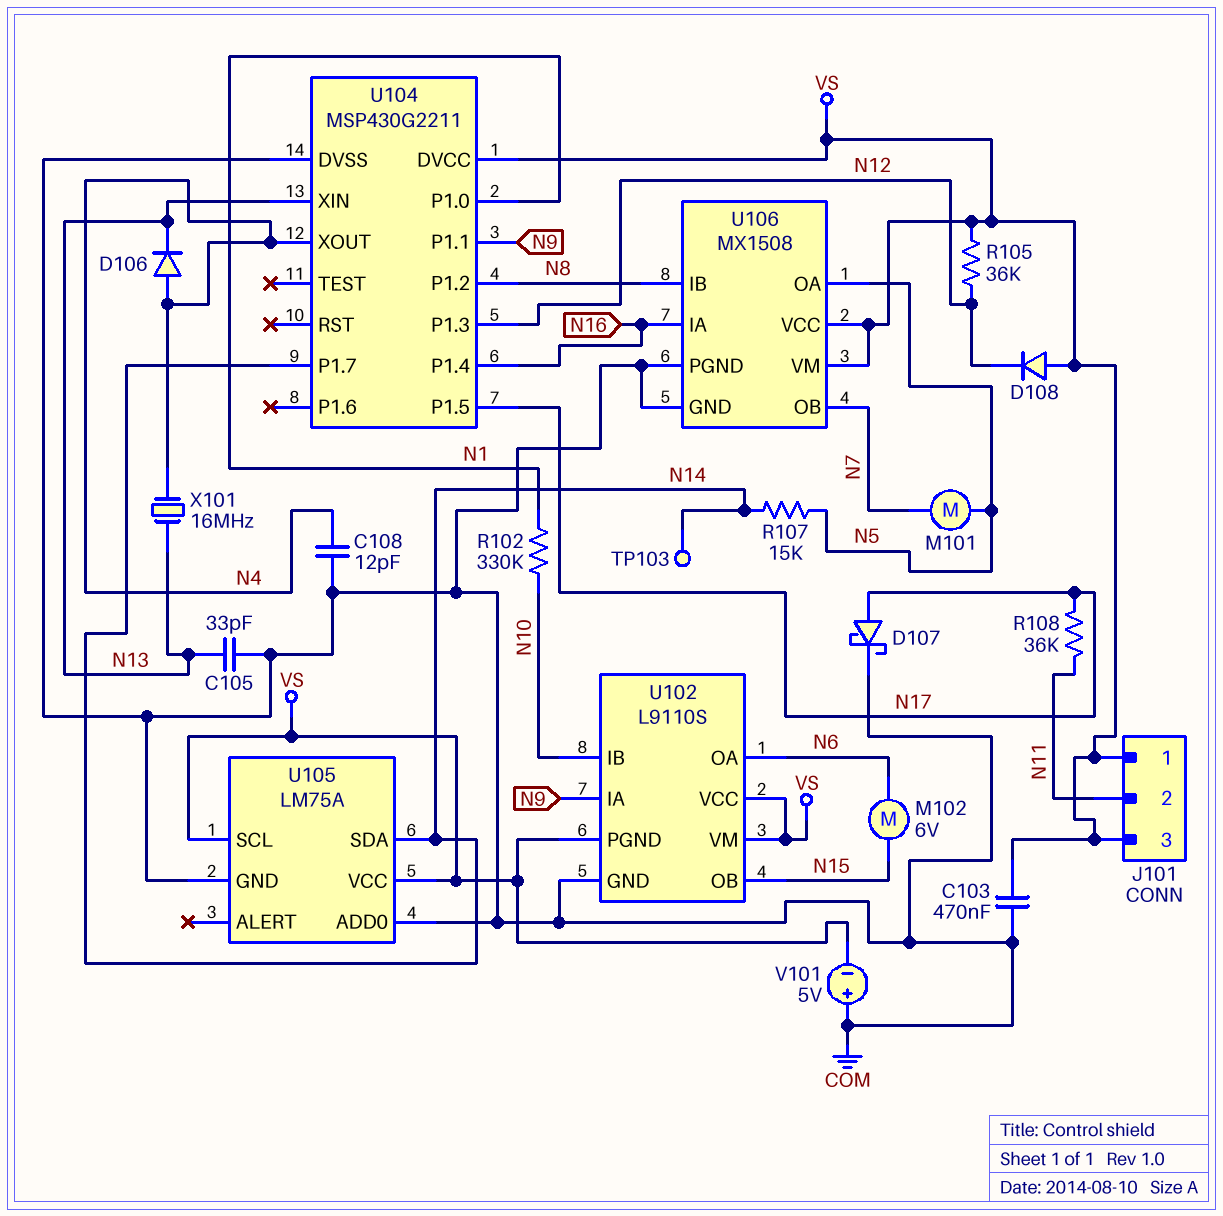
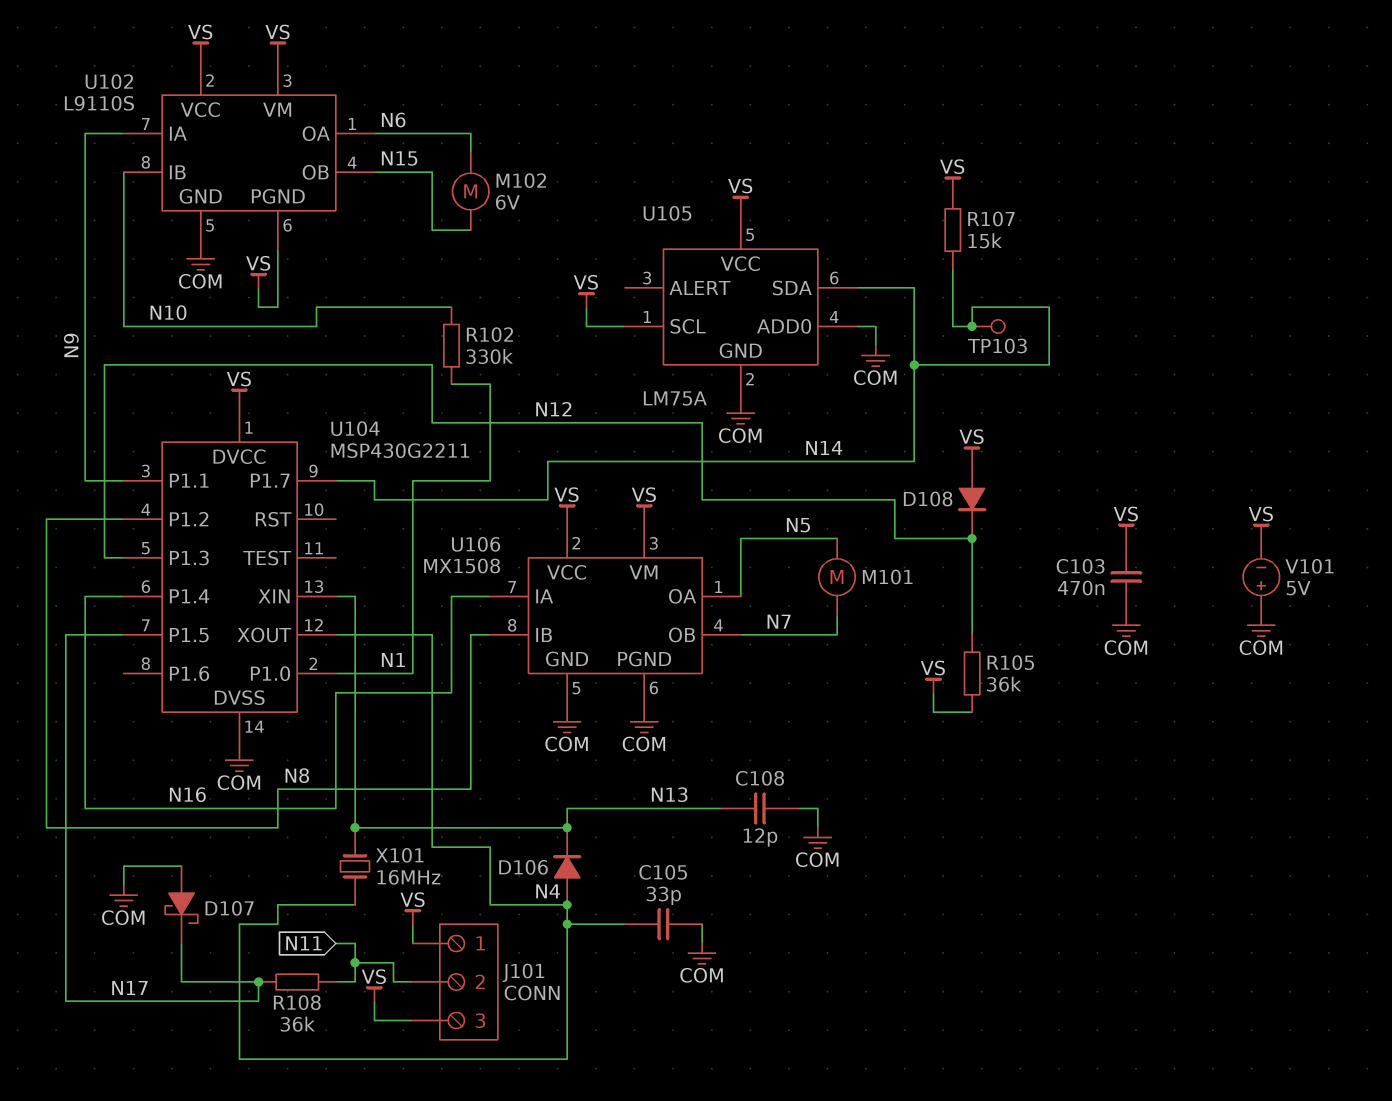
C105: 33pF (COM, N13) -> 33pF (COM, N4)
C108: 12pF (COM, N4) -> 12pF (COM, N13)
D107: schottky (A N17, K COM) -> schottky (A COM, K N17)
R107: 15k (N5, N14) -> 15k (N14, VS)

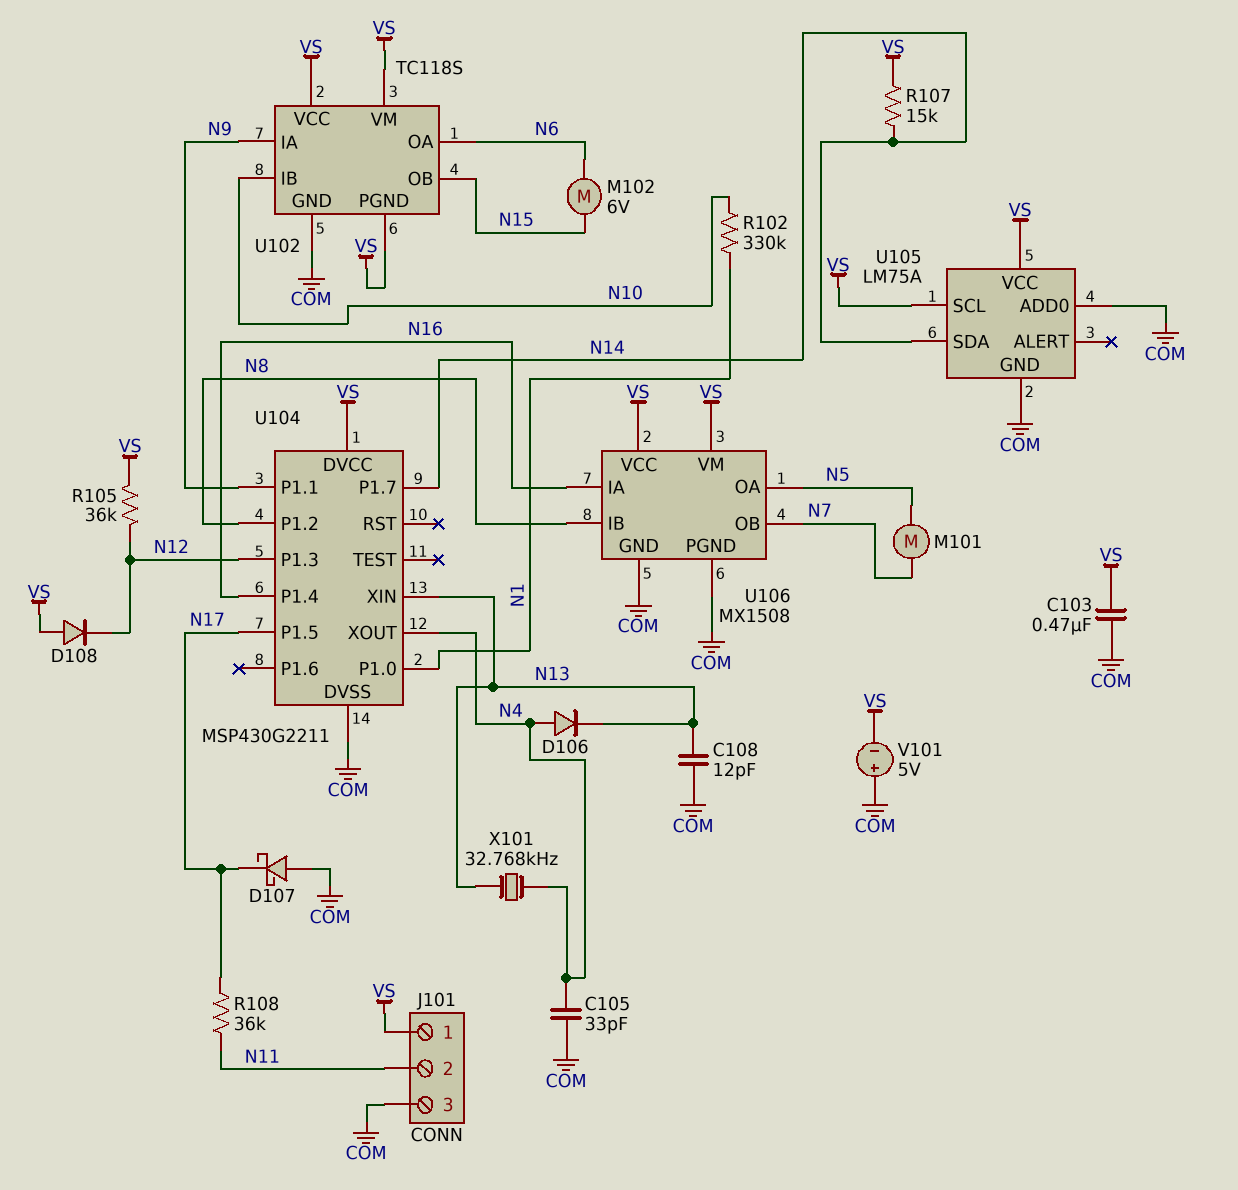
J101 pin 3: VS -> COM
TP103: test point (N14) -> none
U102: L9110S -> TC118S
X101: 16MHz (N4, N13) -> 32.768kHz (N4, N13)

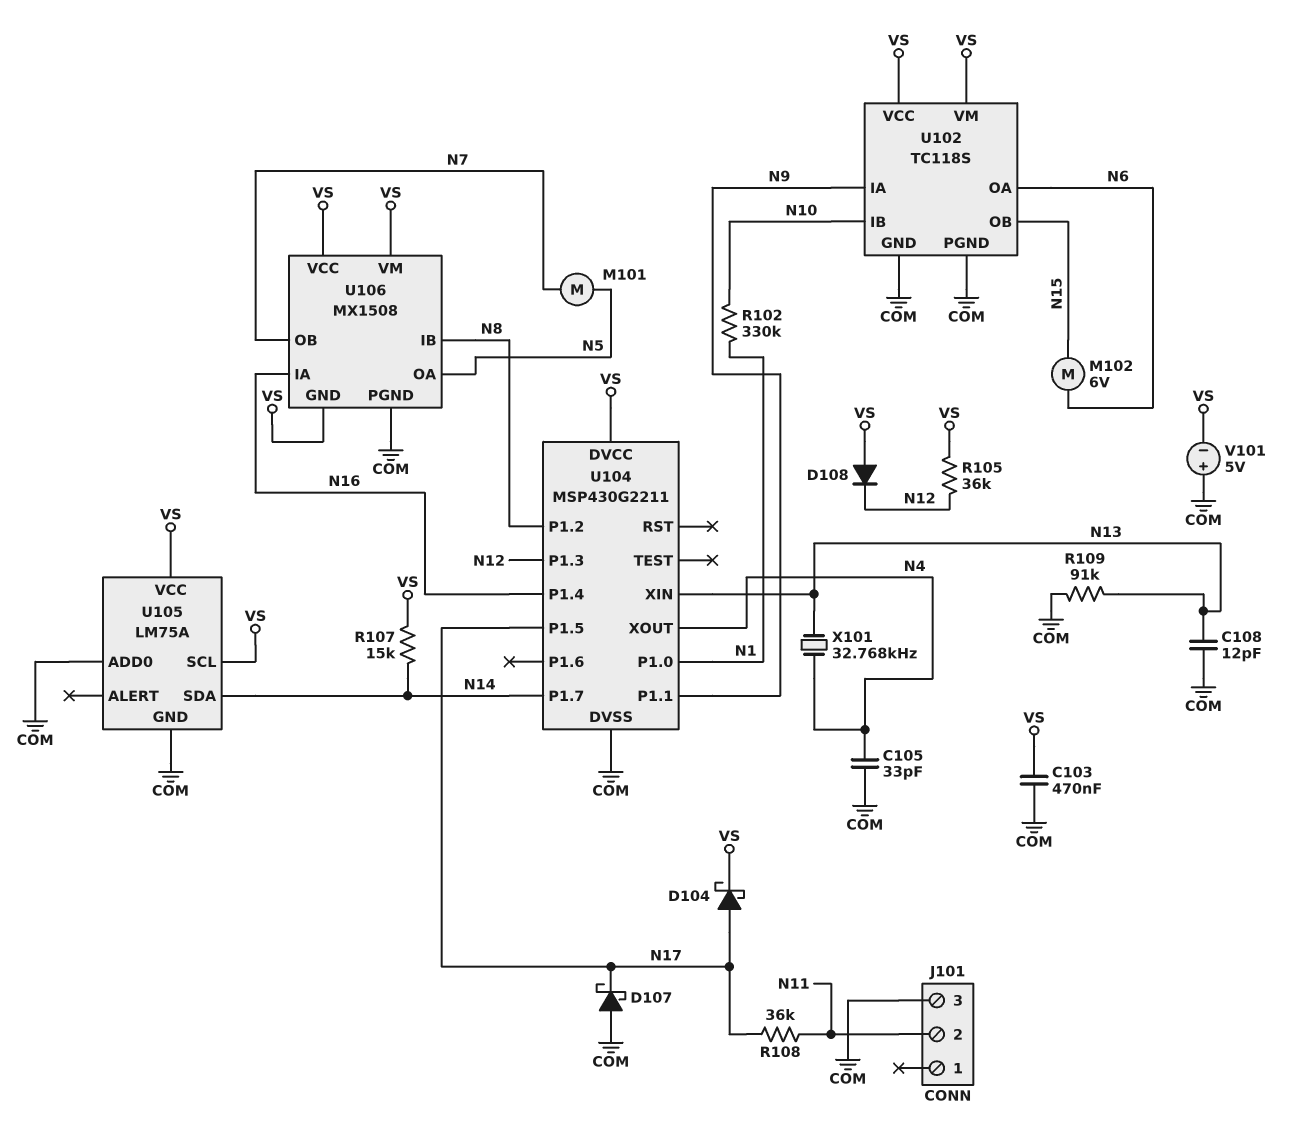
D104: none -> schottky (A N17, K VS)
D106: diode (A N4, K N13) -> none
J101 pin 1: VS -> none
R109: none -> 91k (COM, N13)
U102 pin PGND: VS -> COM
U106 pin GND: COM -> VS

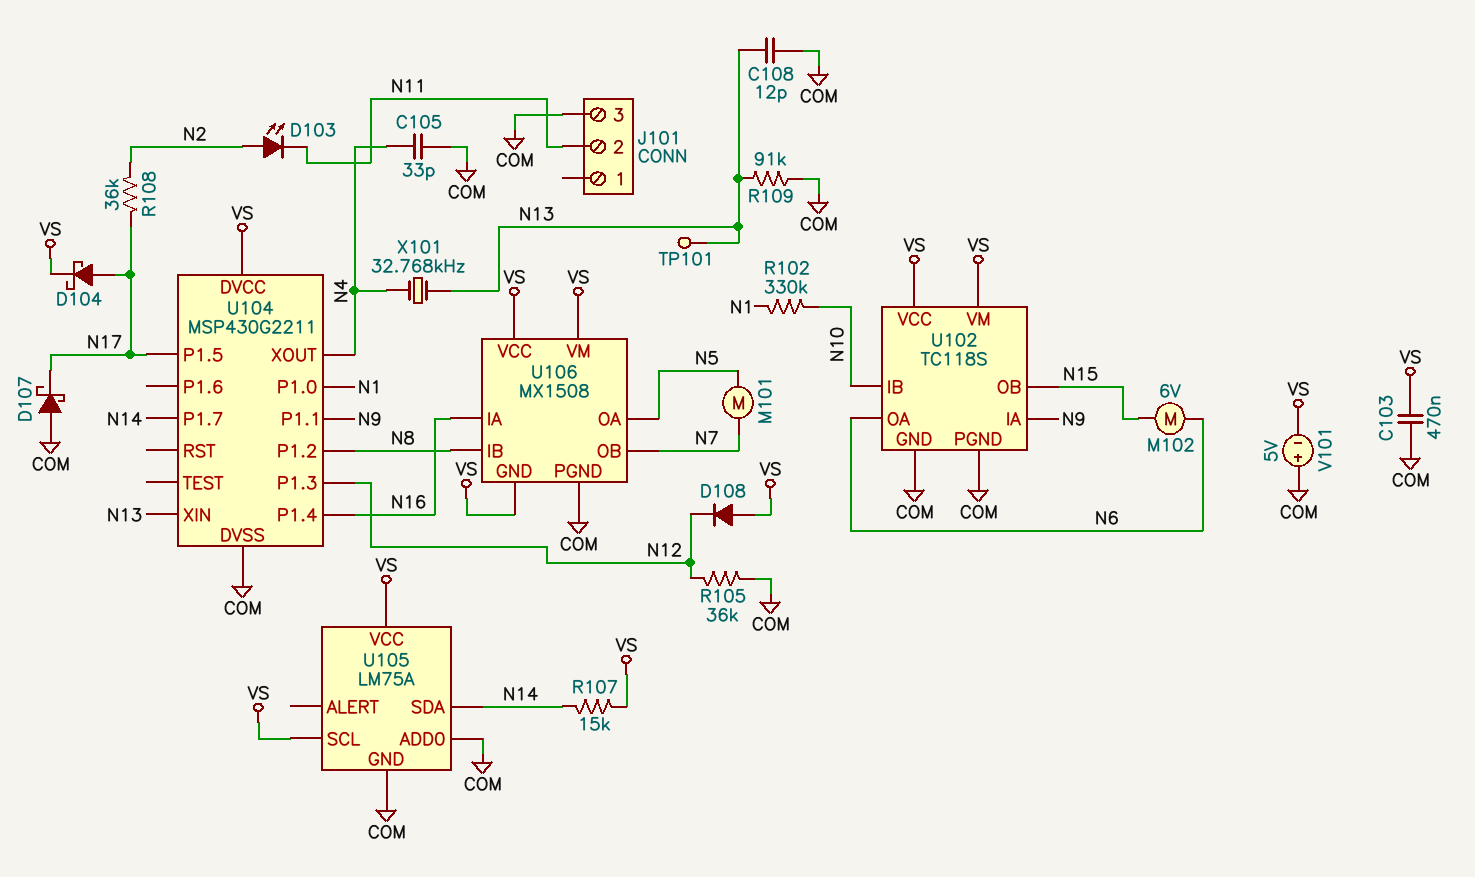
D103: none -> LED (A N2, K N11)
R105: 36k (N12, VS) -> 36k (COM, N12)
R108: 36k (N11, N17) -> 36k (N2, N17)
TP101: none -> test point (N13)

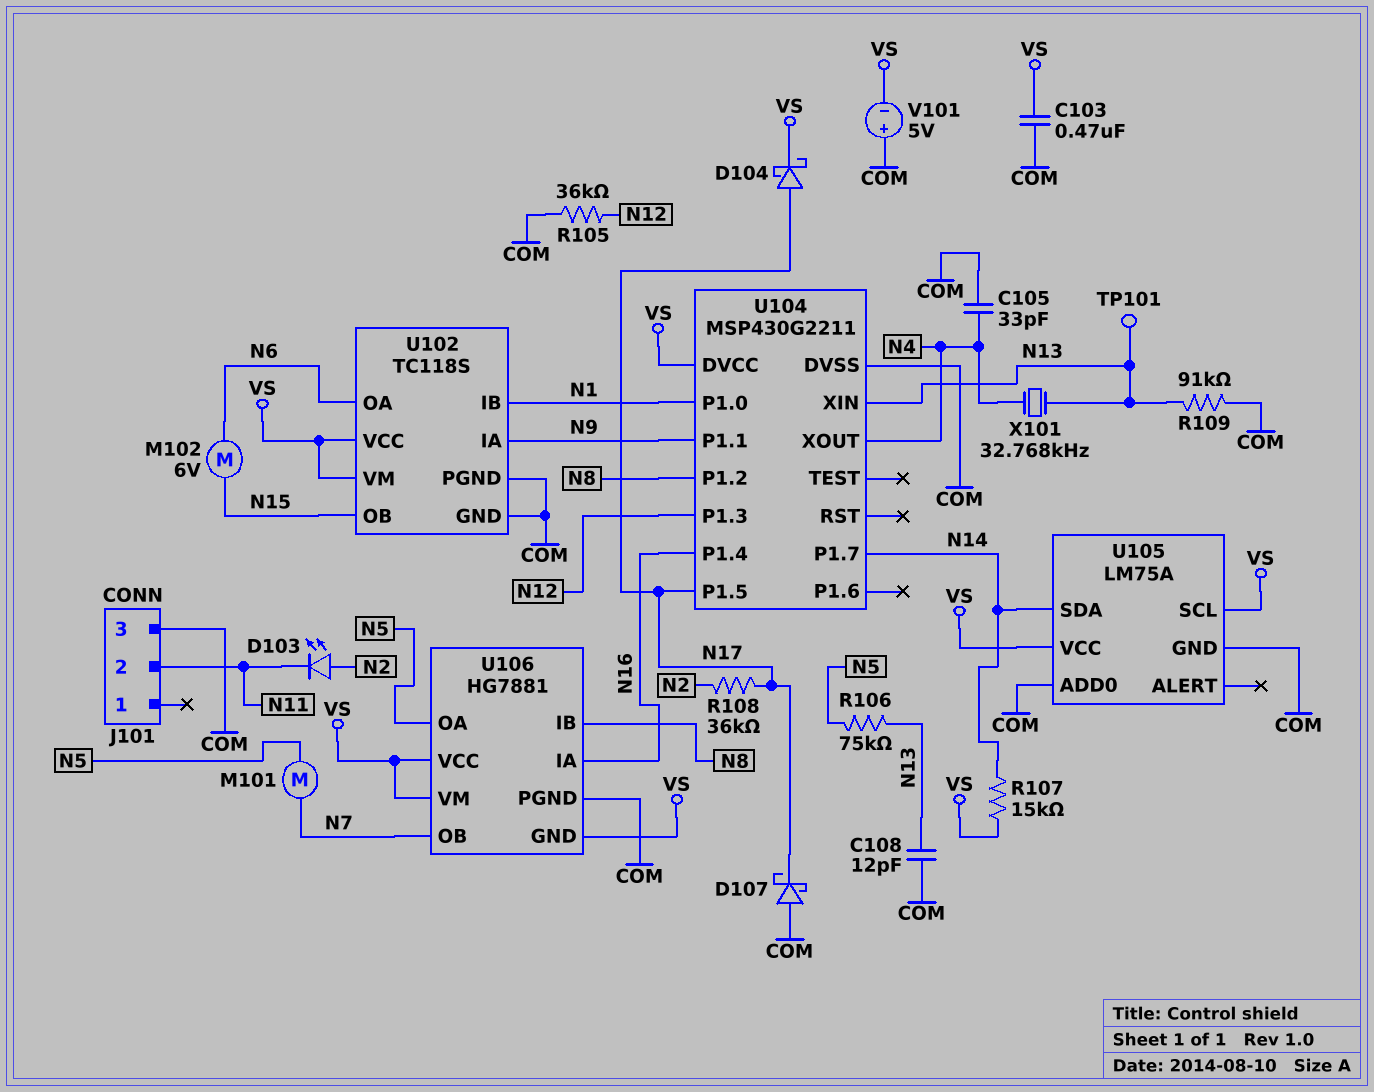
D108: diode (A VS, K N12) -> none
R102: 330k (N1, N10) -> none
R106: none -> 75k (N5, N13)
U102 pin IB: N10 -> N1
U106: MX1508 -> HG7881

